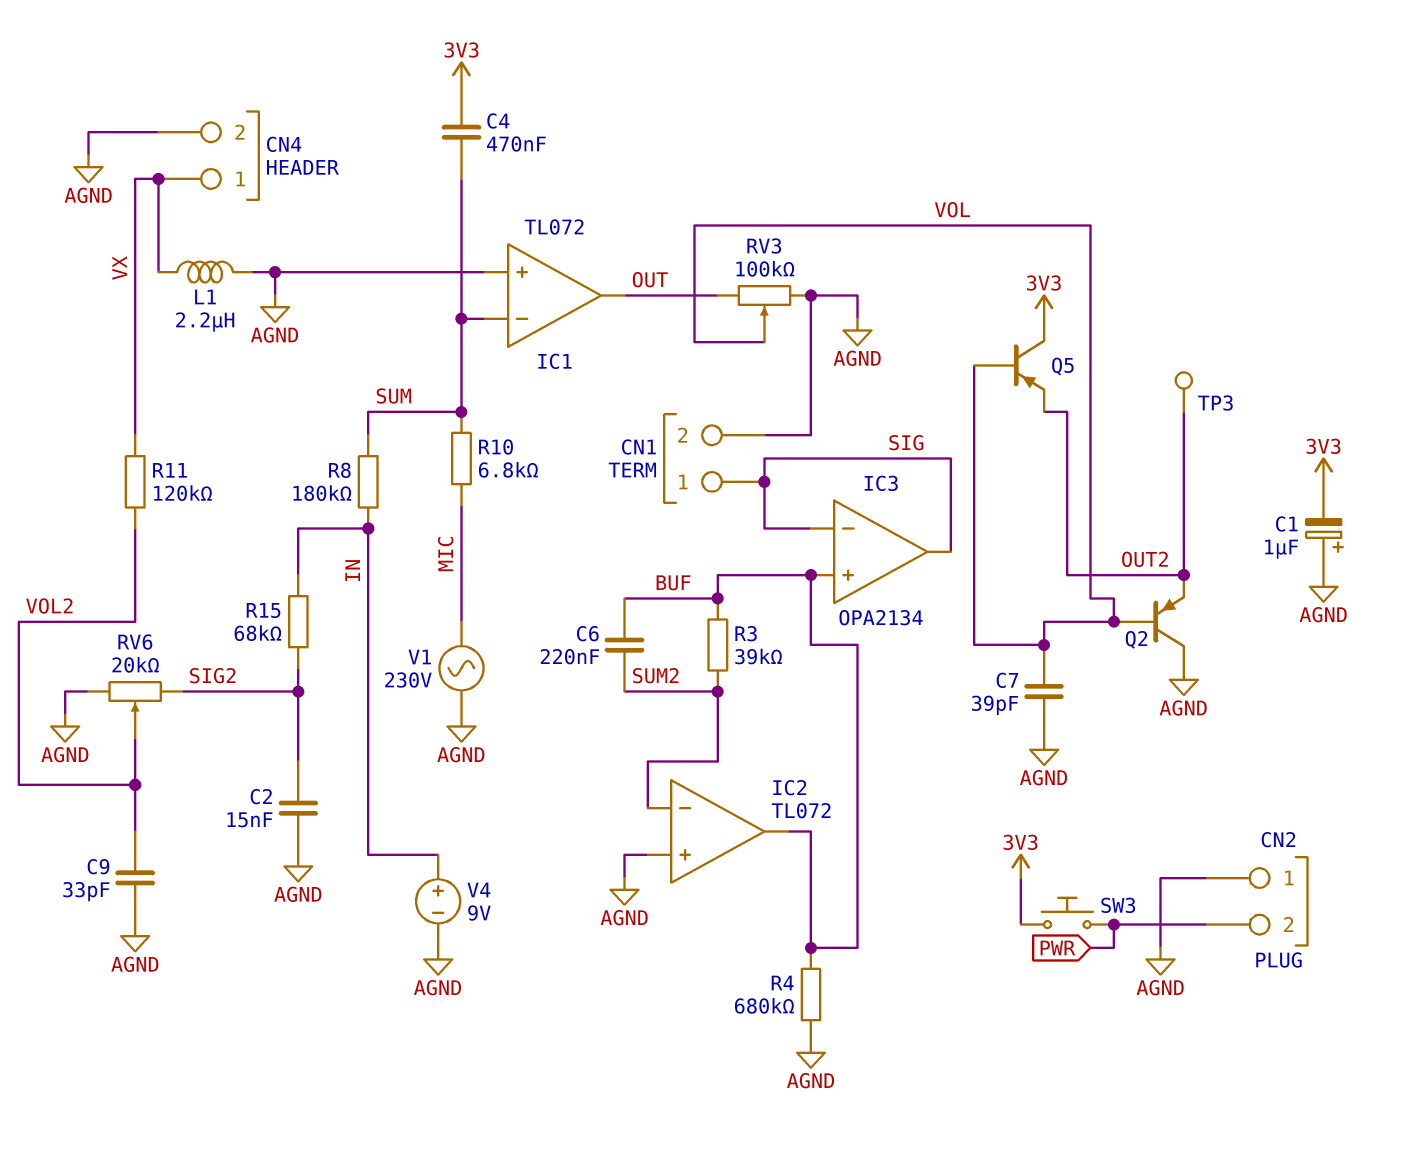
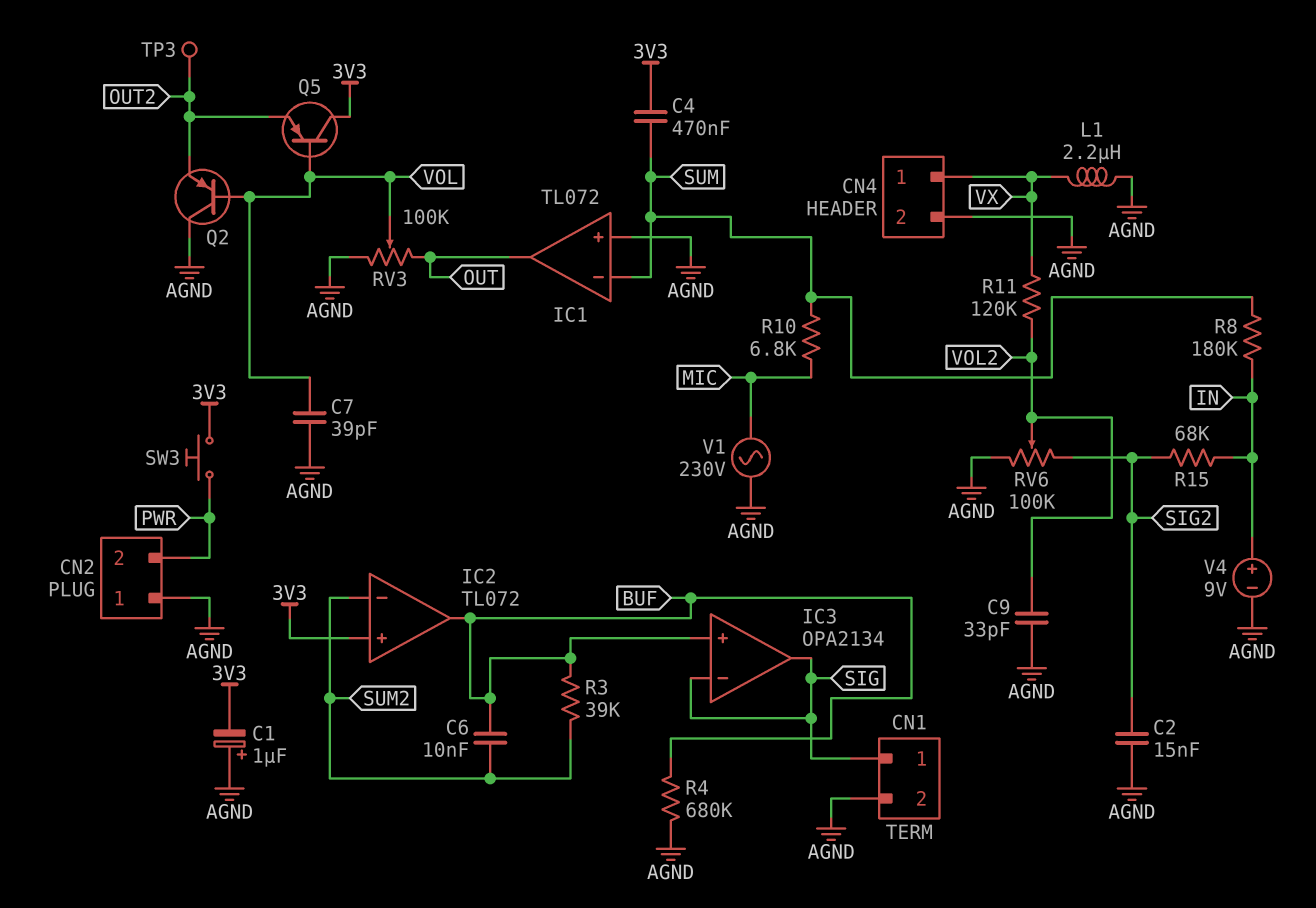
C6: 220nF (BUF, SUM2) -> 10nF (BUF, SUM2)
IC2 pin in+: AGND -> 3V3
RV6: 20k (AGND, SIG2, wiper VOL2) -> 100k (AGND, SIG2, wiper VOL2)

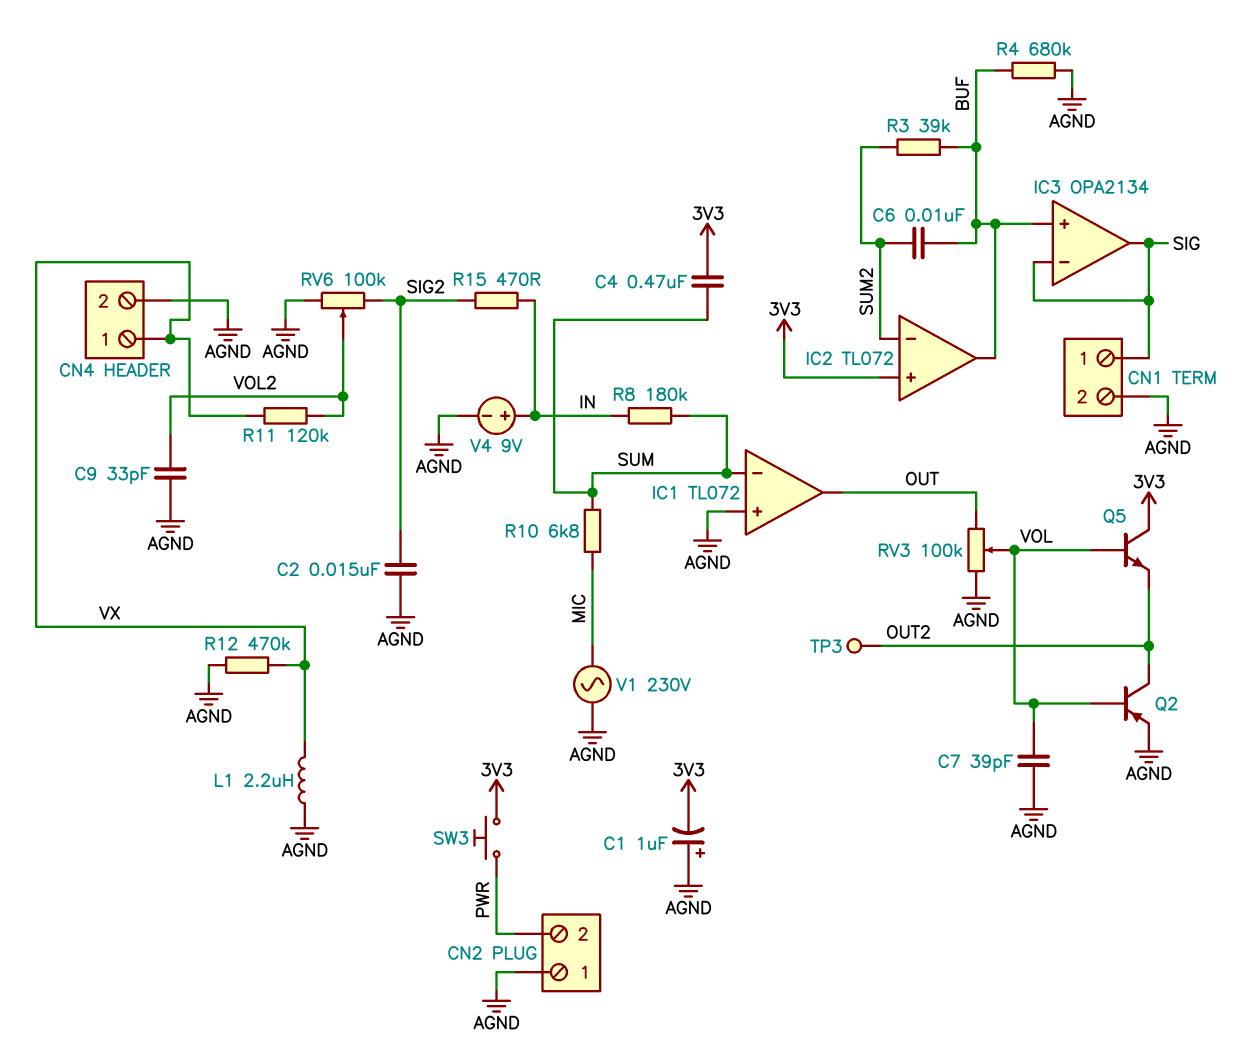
Q2: PNP (B VOL, C AGND, E OUT2) -> PNP (B VOL, C OUT2, E AGND)
Q5: PNP (B VOL, C 3V3, E OUT2) -> NPN (B VOL, C 3V3, E OUT2)
R12: none -> 470k (AGND, VX)
R15: 68k (IN, SIG2) -> 470 (IN, SIG2)

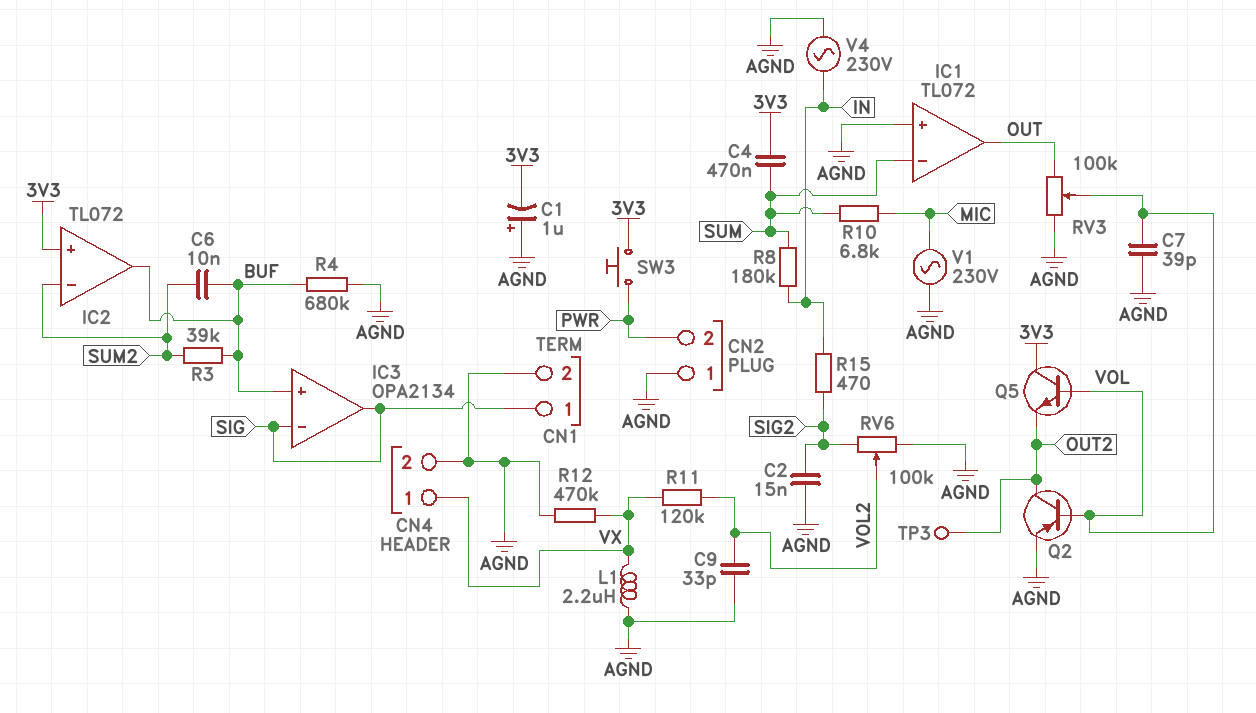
V4: 9V (plus IN, minus AGND) -> AC 230V (AGND, IN)

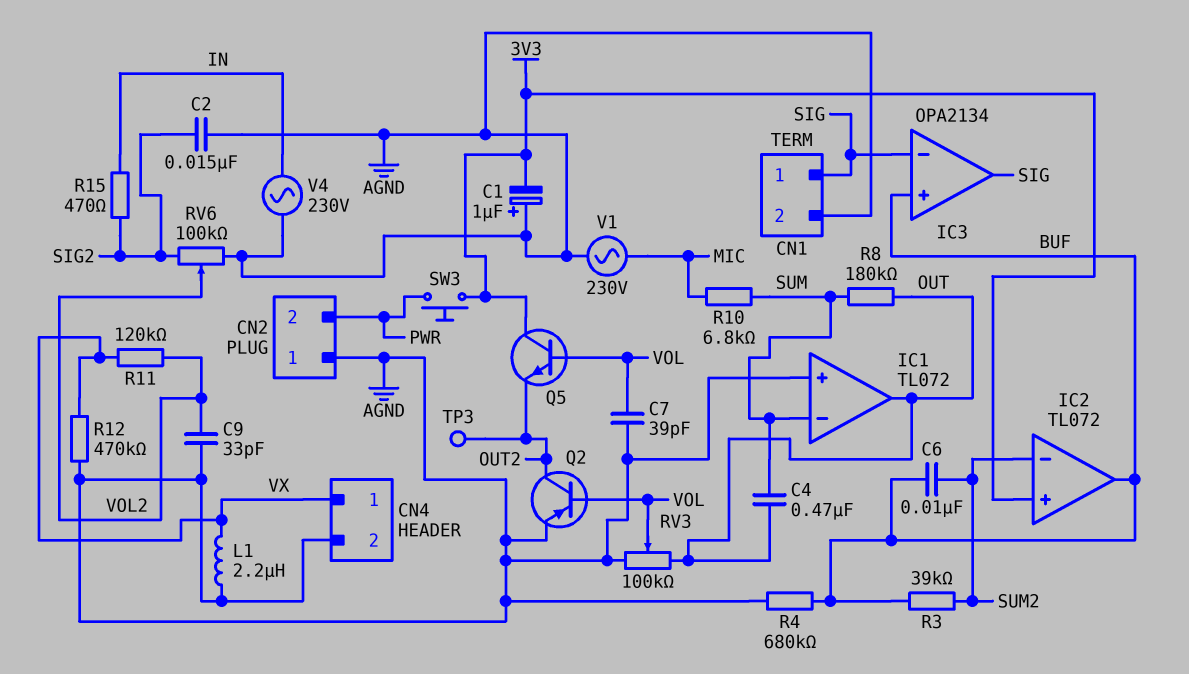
C4: 470nF (3V3, SUM) -> 470nF (OUT, SUM)
R8: 180k (IN, SUM) -> 180k (OUT, SUM)

